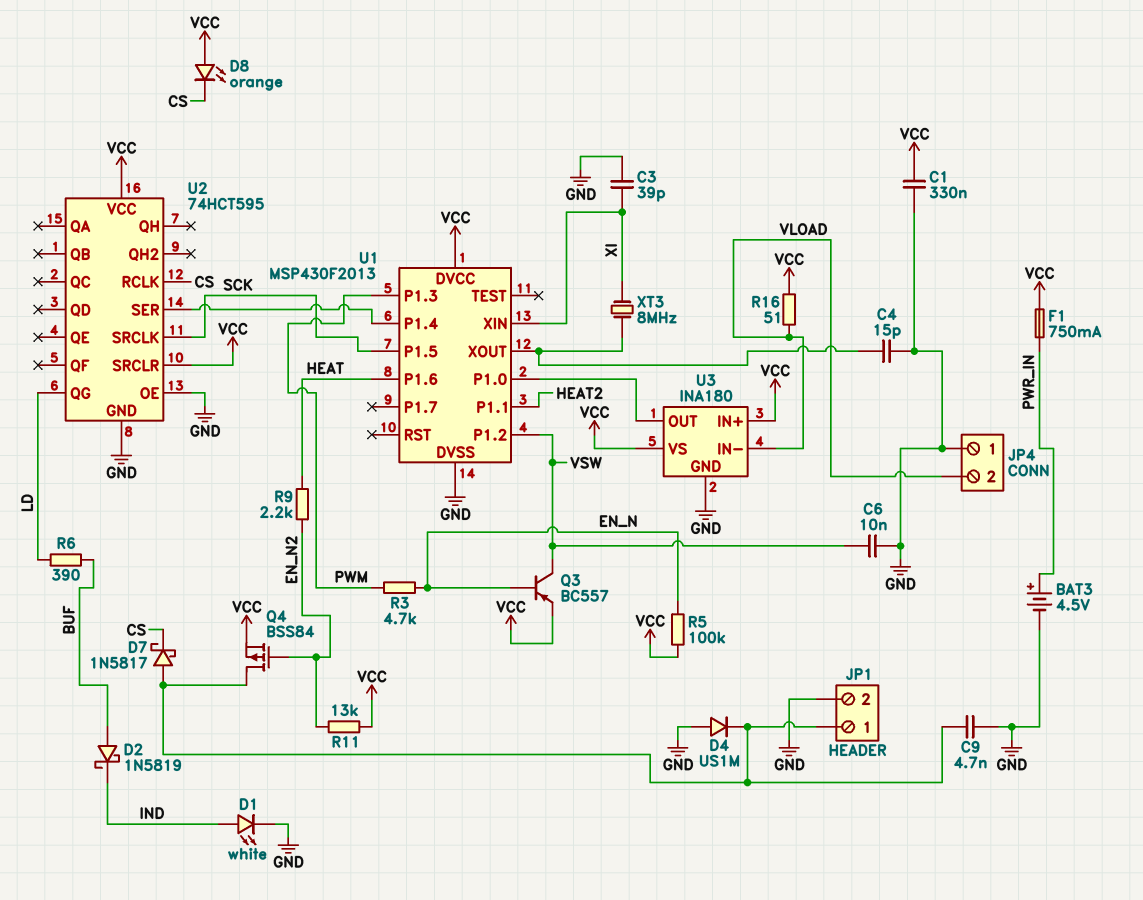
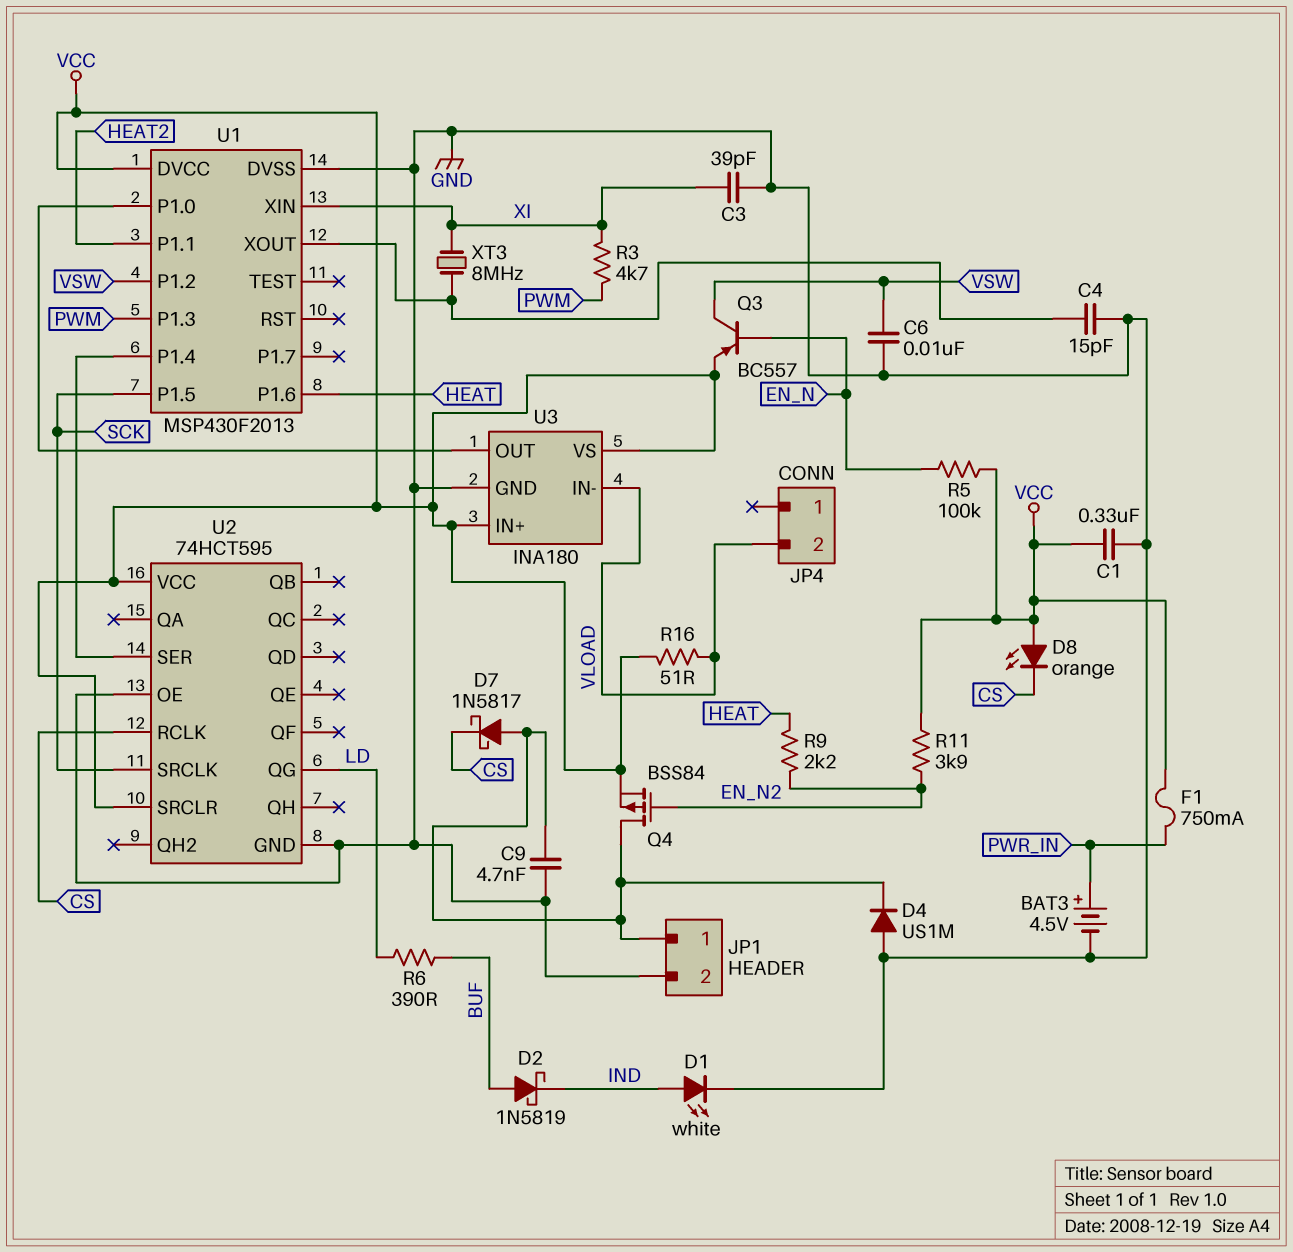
JP4 pin 1: GND -> none
R3: 4.7k (EN_N, PWM) -> 4.7k (PWM, XI)
R11: 13k (EN_N2, VCC) -> 3.9k (EN_N2, VCC)

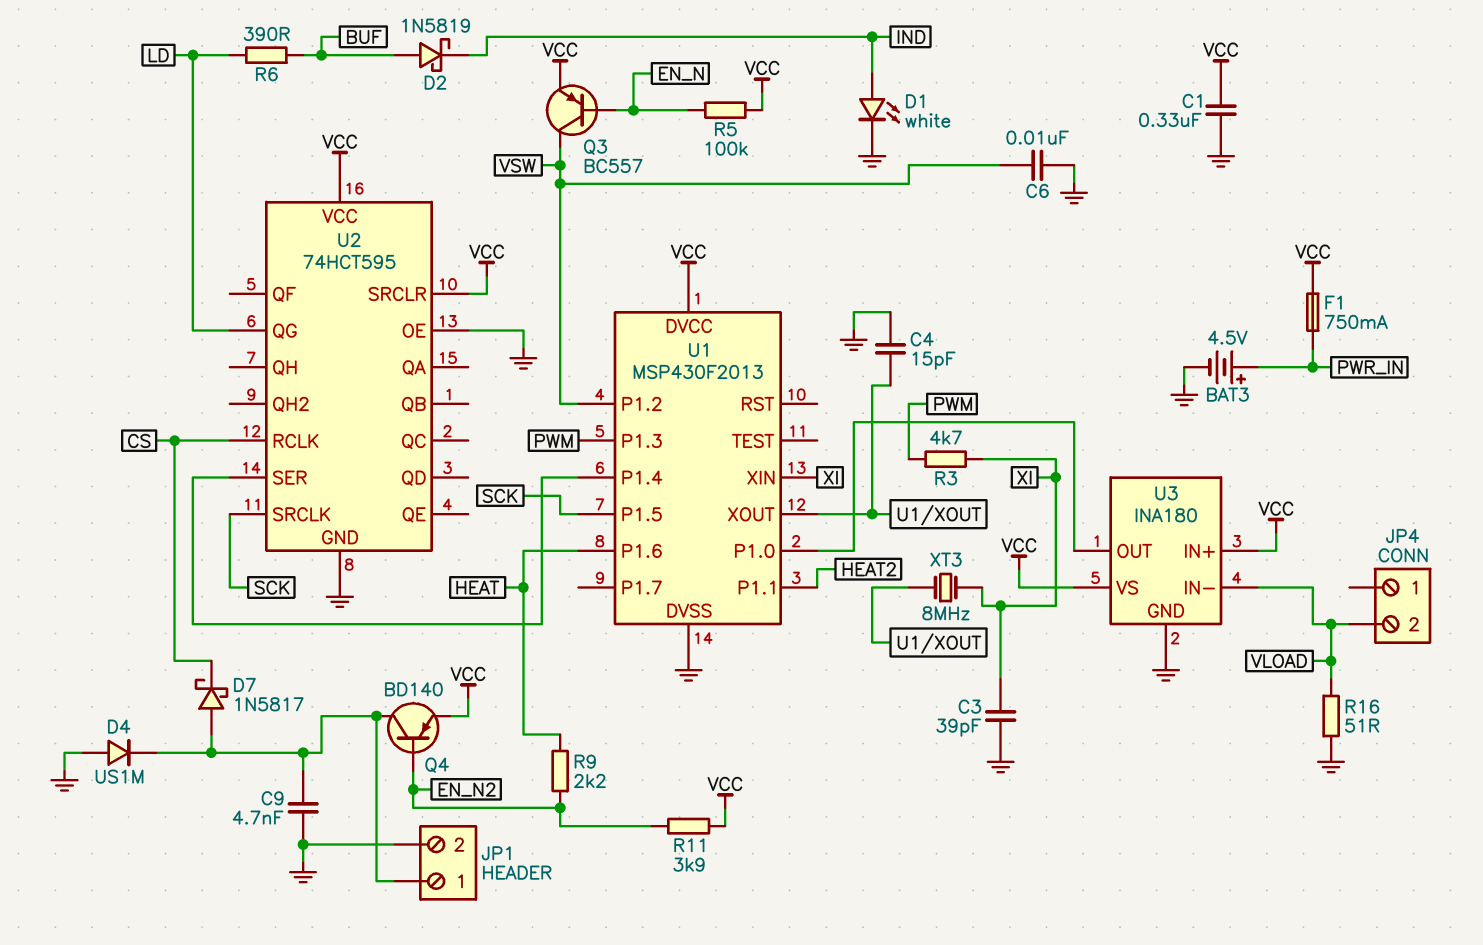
D8: LED orange (A VCC, K CS) -> none
Q4: PMOS BSS84 (G EN_N2, D JP1/1, S VCC) -> PNP BD140 (B EN_N2, C JP1/1, E VCC)
R16: 51 (VCC, VLOAD) -> 51 (GND, VLOAD)

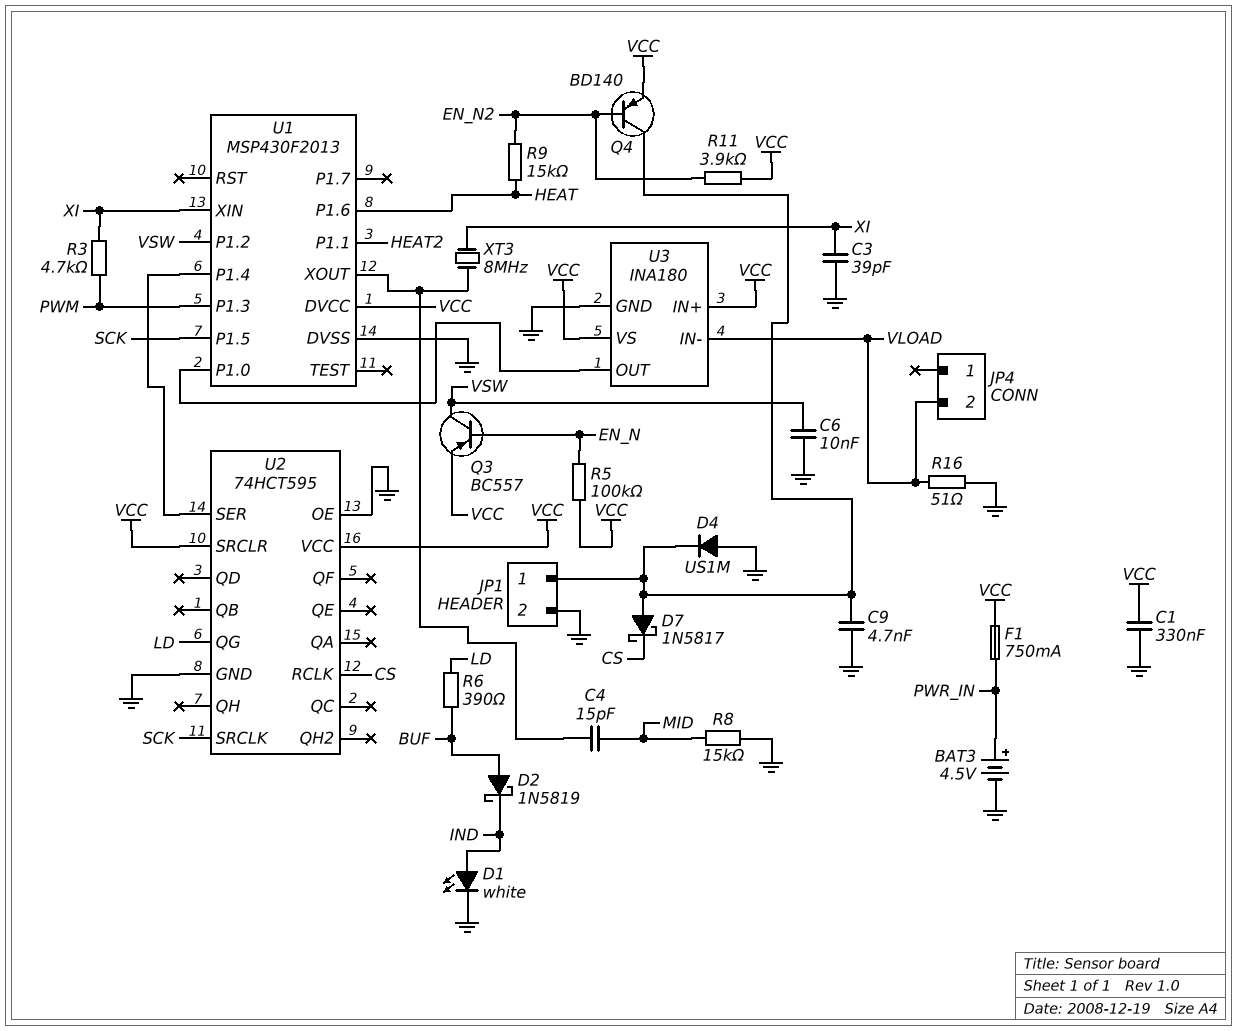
C4: 15pF (GND, U1/XOUT) -> 15pF (MID, U1/XOUT)
R8: none -> 15k (GND, MID)
R9: 2.2k (EN_N2, HEAT) -> 15k (EN_N2, HEAT)

